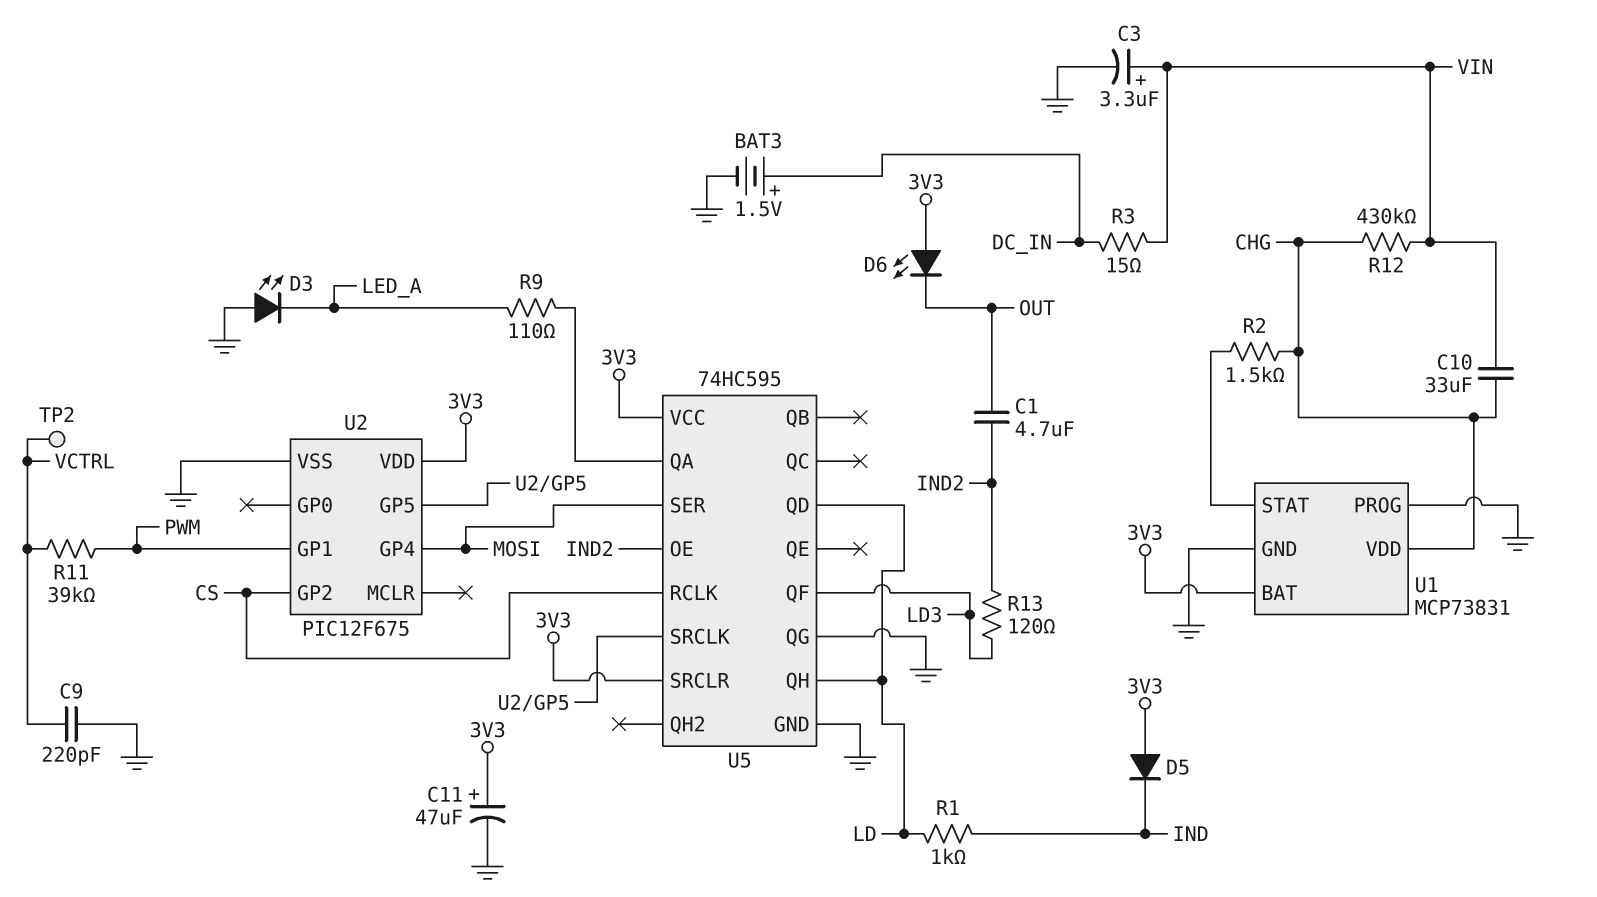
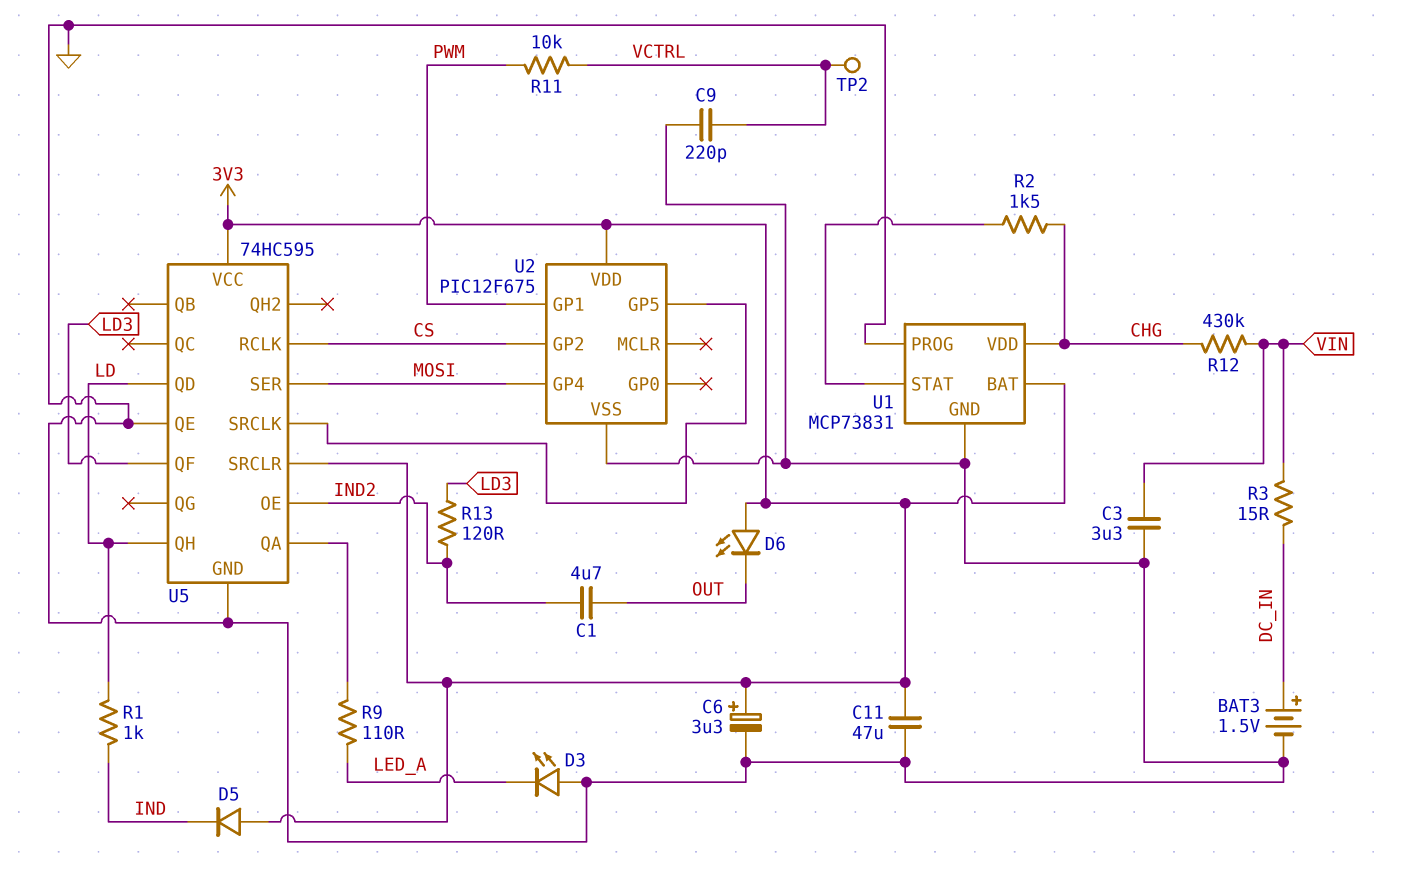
C3: 3.3uF (plus VIN, minus GND) -> 3.3uF (GND, VIN)
C6: none -> 3.3uF (plus 3V3, minus GND)
C10: 33uF (CHG, VIN) -> none
C11: 47uF (plus 3V3, minus GND) -> 47uF (3V3, GND)
R11: 39k (PWM, VCTRL) -> 10k (PWM, VCTRL)
U5 pin QE: none -> GND
U5 pin QG: GND -> none

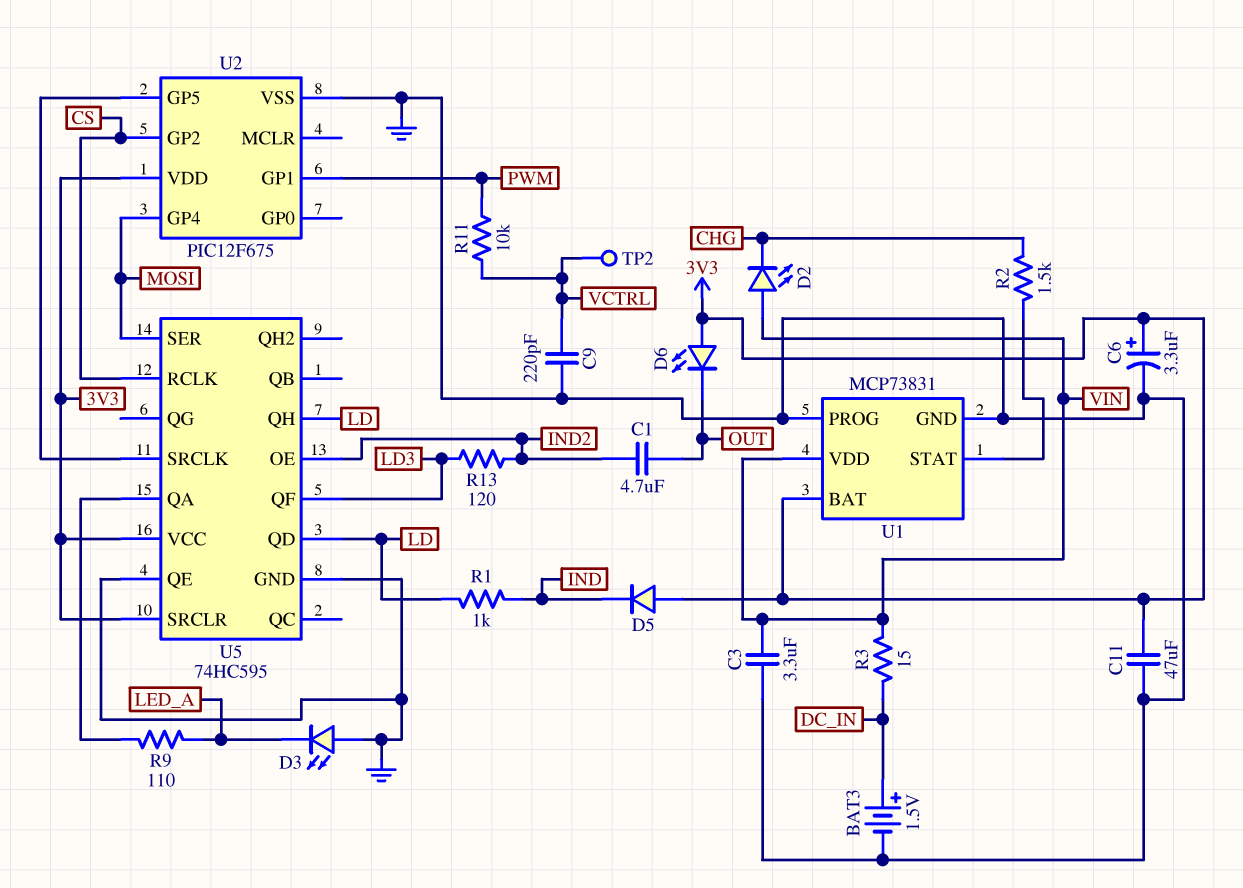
D2: none -> LED (A VIN, K CHG)
R12: 430k (CHG, VIN) -> none
U1 pin VDD: CHG -> VIN

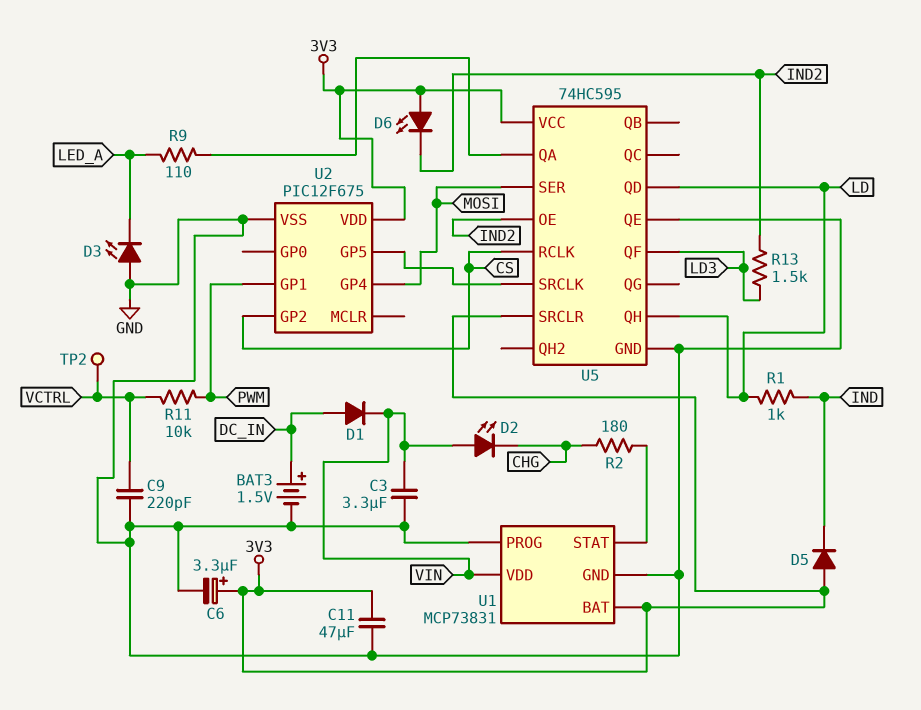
C1: 4.7uF (IND2, OUT) -> none
D1: none -> diode (A DC_IN, K VIN)
D6: LED (A 3V3, K OUT) -> LED (A 3V3, K IND2)
R2: 1.5k (CHG, U1/STAT) -> 180 (CHG, U1/STAT)
R3: 15 (DC_IN, VIN) -> none
R13: 120 (IND2, LD3) -> 1.5k (IND2, LD3)

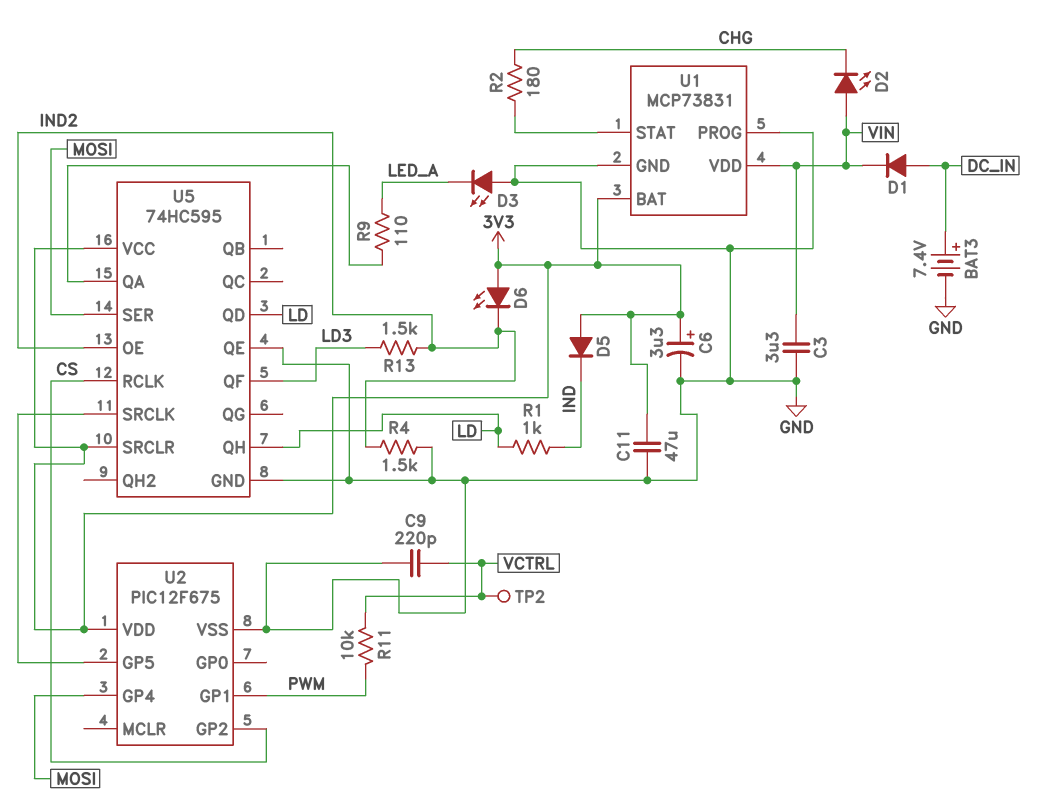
BAT3: 1.5V (plus DC_IN, minus GND) -> 7.4V (plus DC_IN, minus GND)
R4: none -> 1.5k (GND, IND2)

